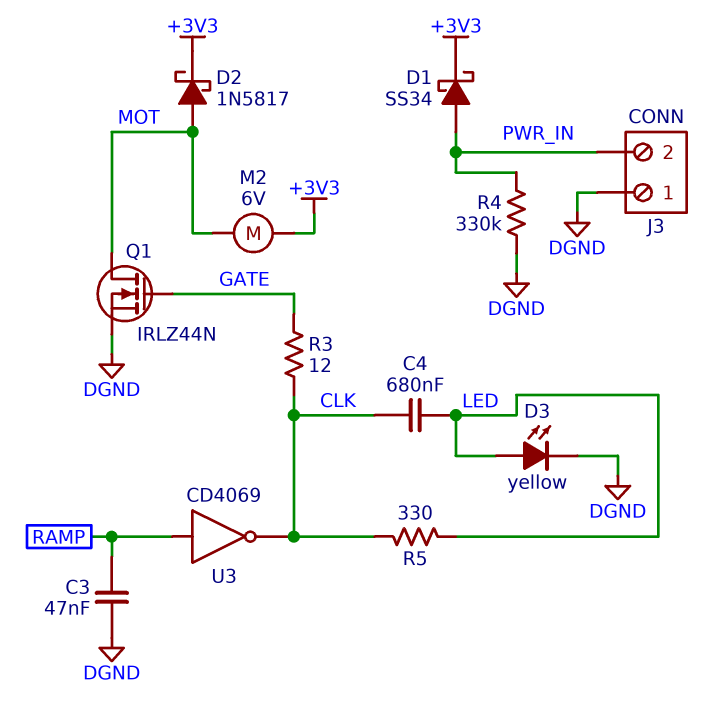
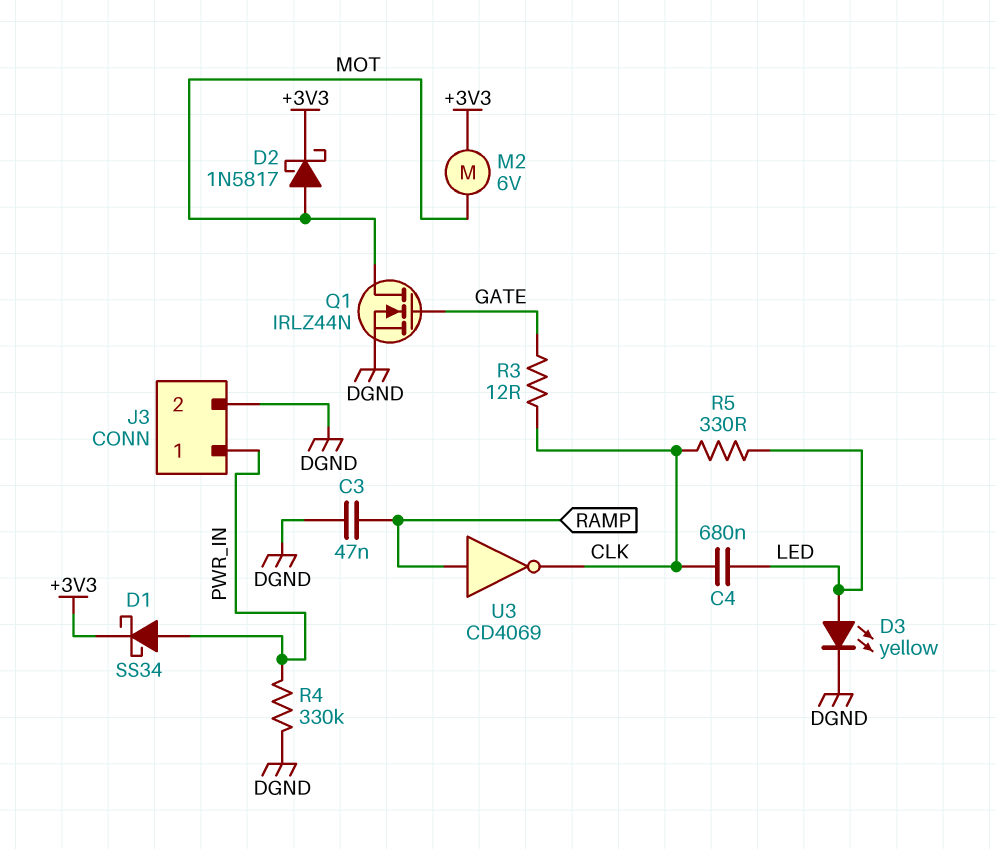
J3 pin 1: DGND -> PWR_IN
J3 pin 2: PWR_IN -> DGND

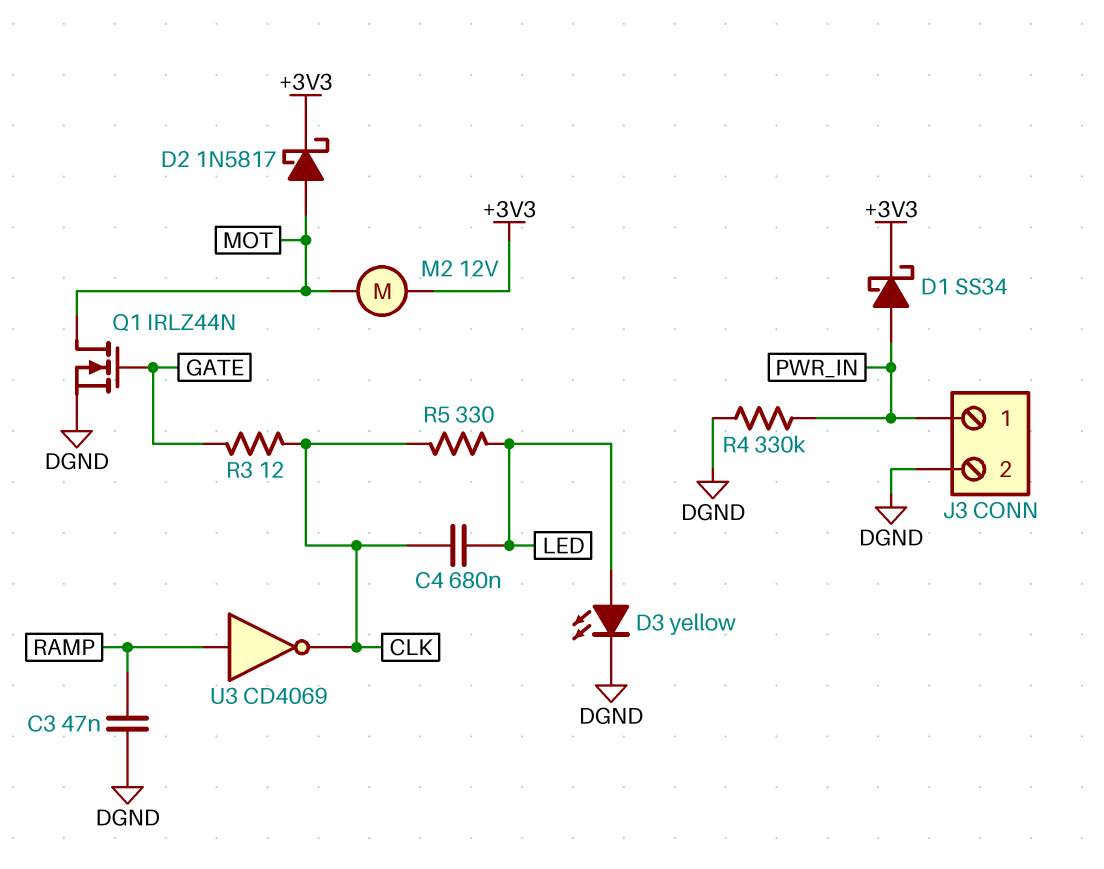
M2: motor 6V (+3V3, MOT) -> motor 12V (+3V3, MOT)

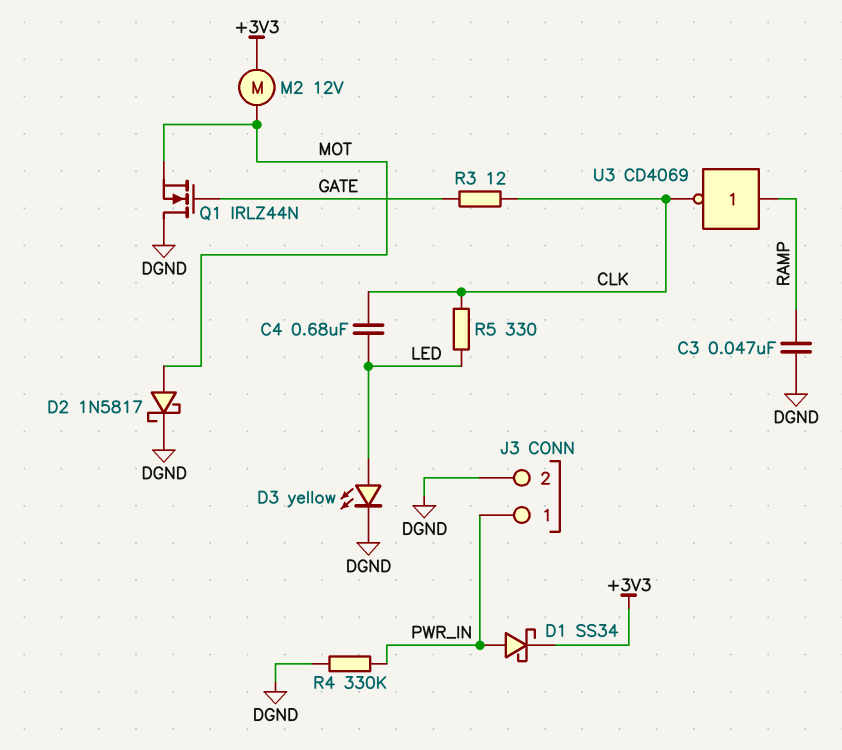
D2: schottky 1N5817 (A MOT, K +3V3) -> schottky 1N5817 (A MOT, K DGND)
Q1: NMOS IRLZ44N (G GATE, D MOT, S DGND) -> NMOS IRLZ44N (G GATE, D DGND, S MOT)

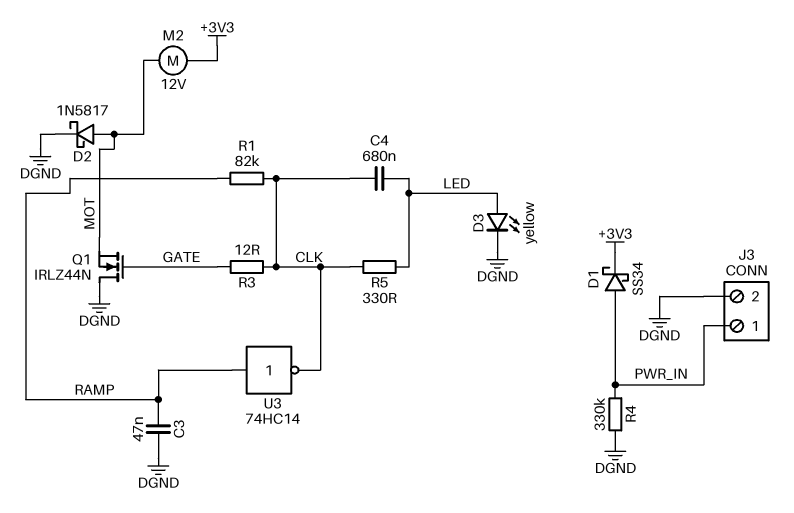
R1: none -> 82k (CLK, RAMP)
U3: NOT CD4069 (in RAMP, out CLK) -> NOT 74HC14 (in RAMP, out CLK)

